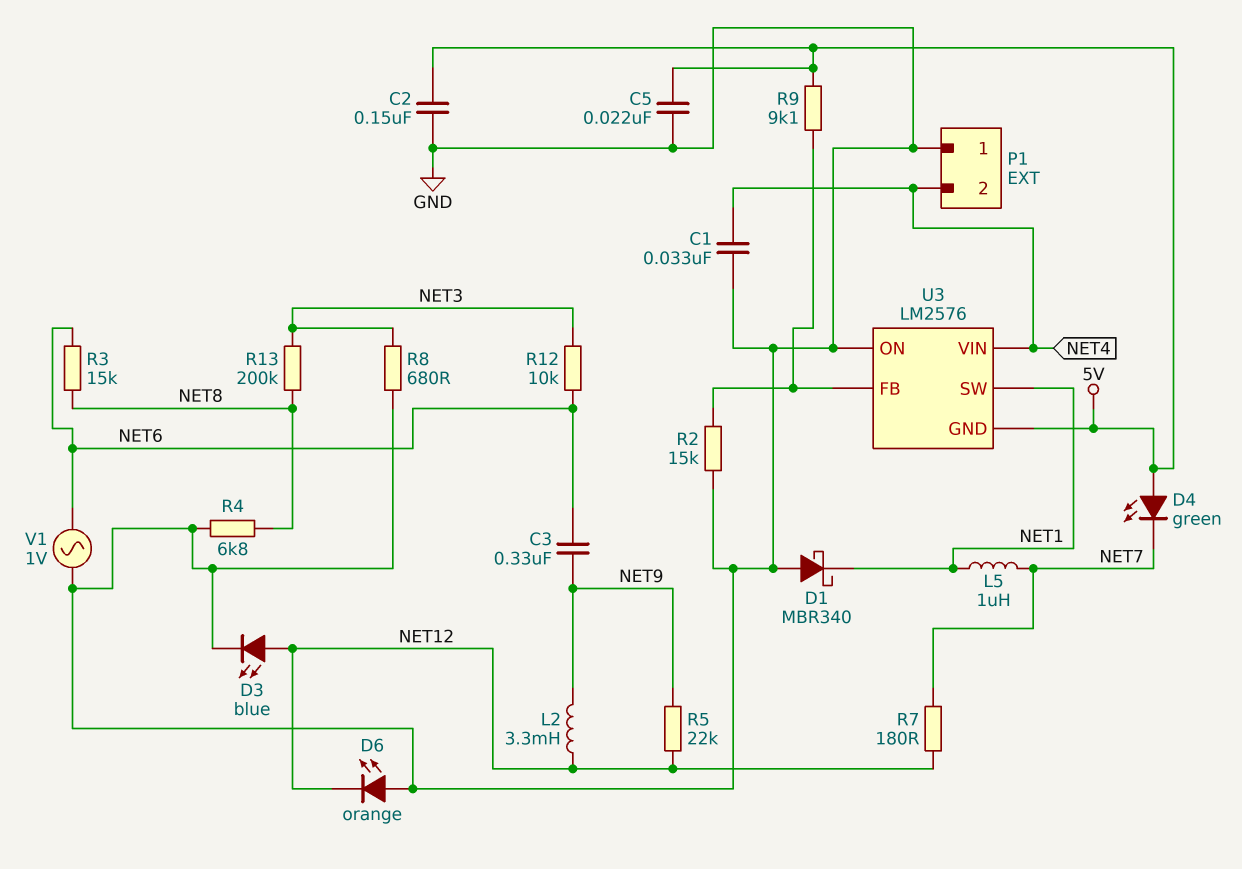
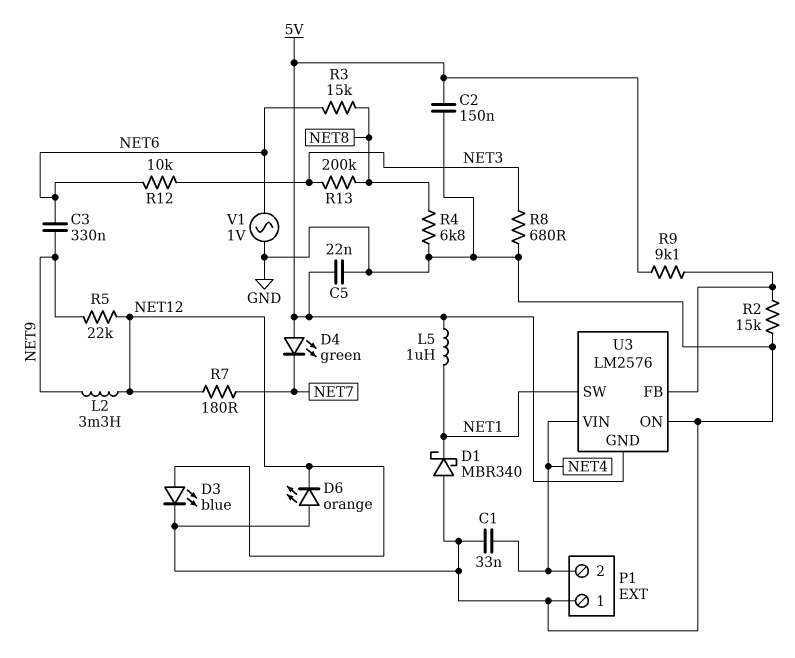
L5: 1uH (NET1, NET7) -> 1uH (5V, NET1)

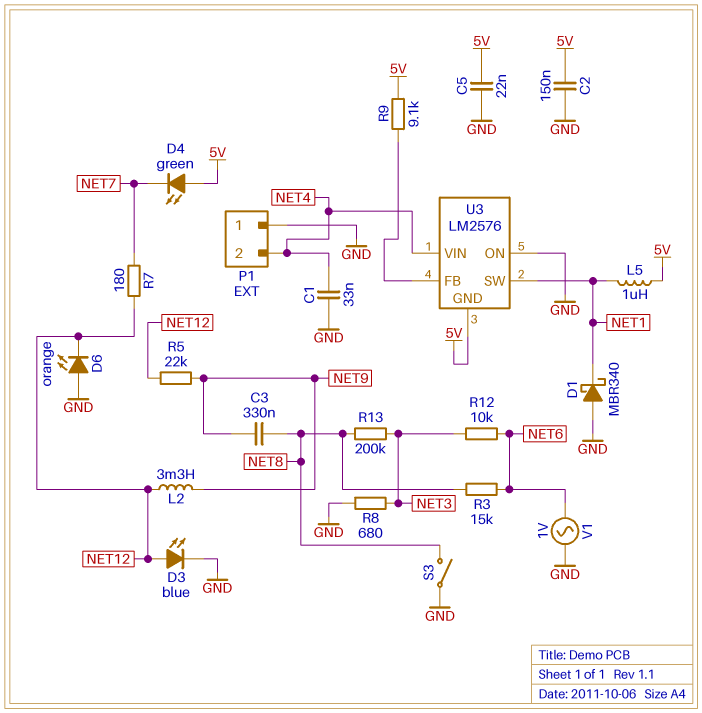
C3: 330nF (NET6, NET9) -> 330nF (NET8, NET9)
R2: 15k (GND, U3/FB) -> none
R4: 6.8k (GND, NET8) -> none
S3: none -> switch (GND, NET8)

